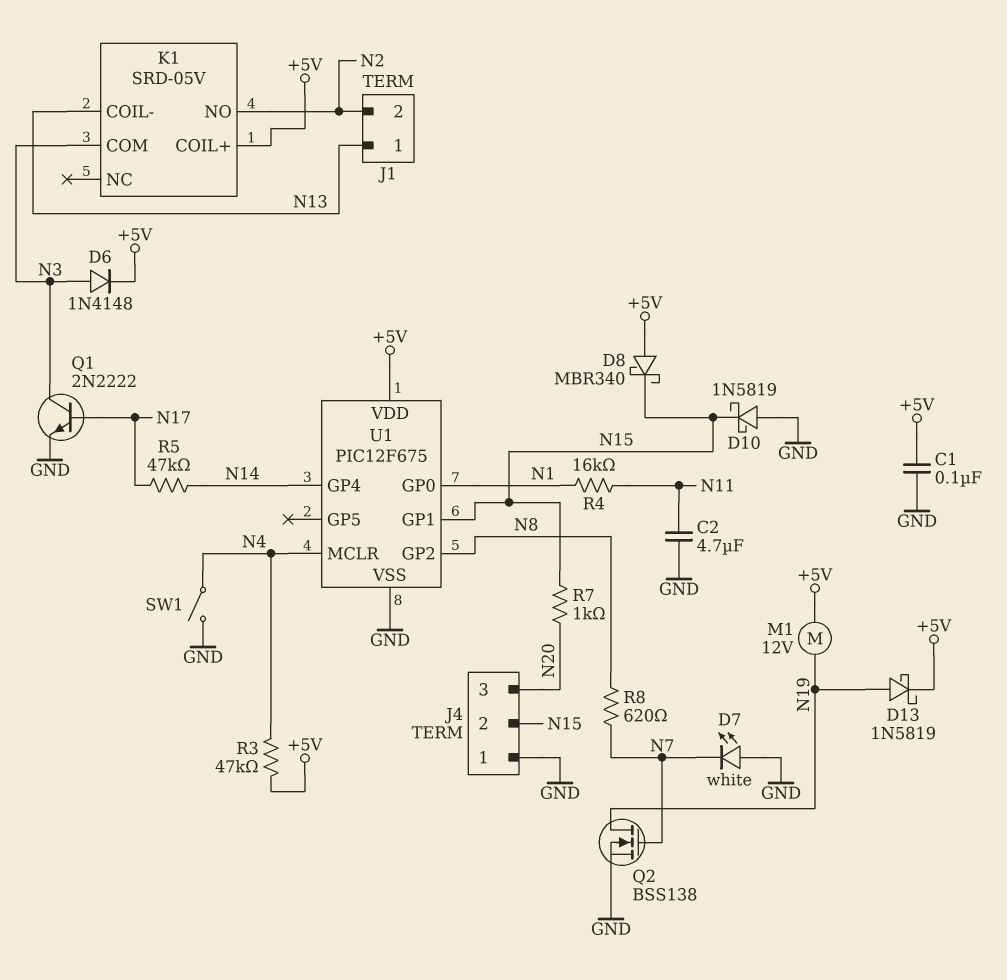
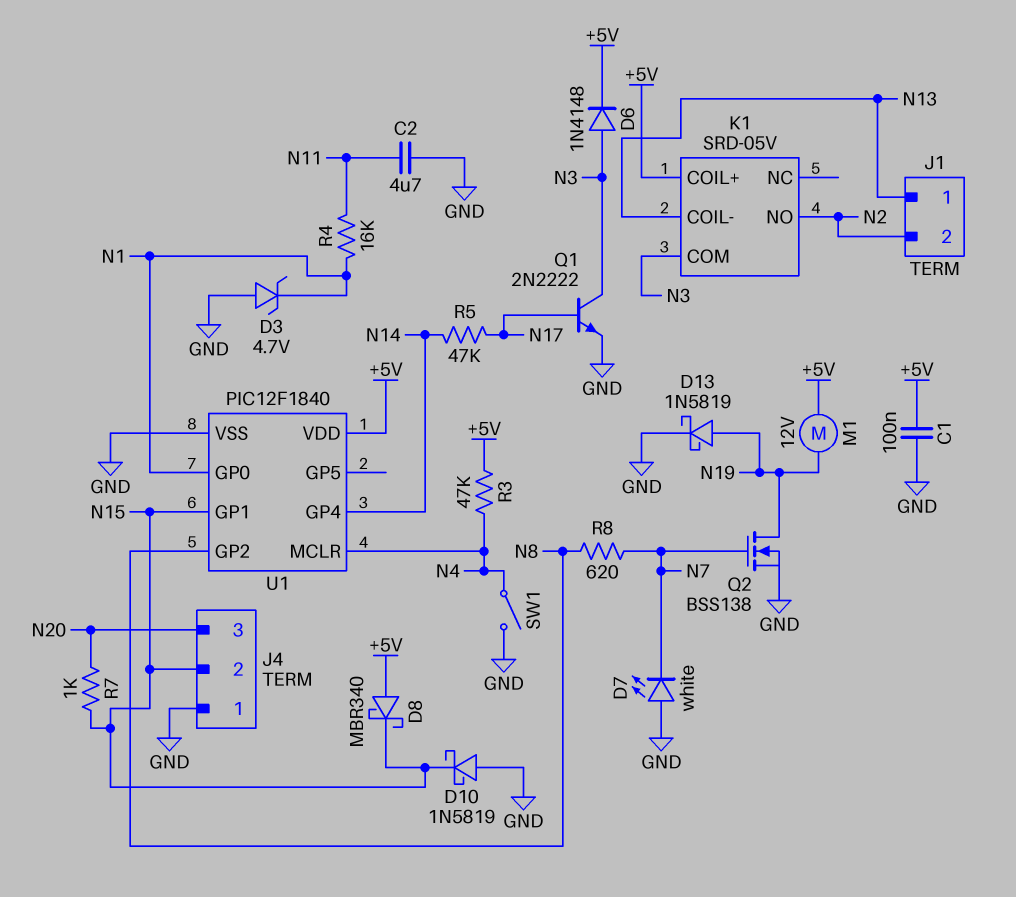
D3: none -> zener 4.7V (A GND, K N1)
D13: schottky 1N5819 (A N19, K +5V) -> schottky 1N5819 (A N19, K GND)
U1: PIC12F675 -> PIC12F1840

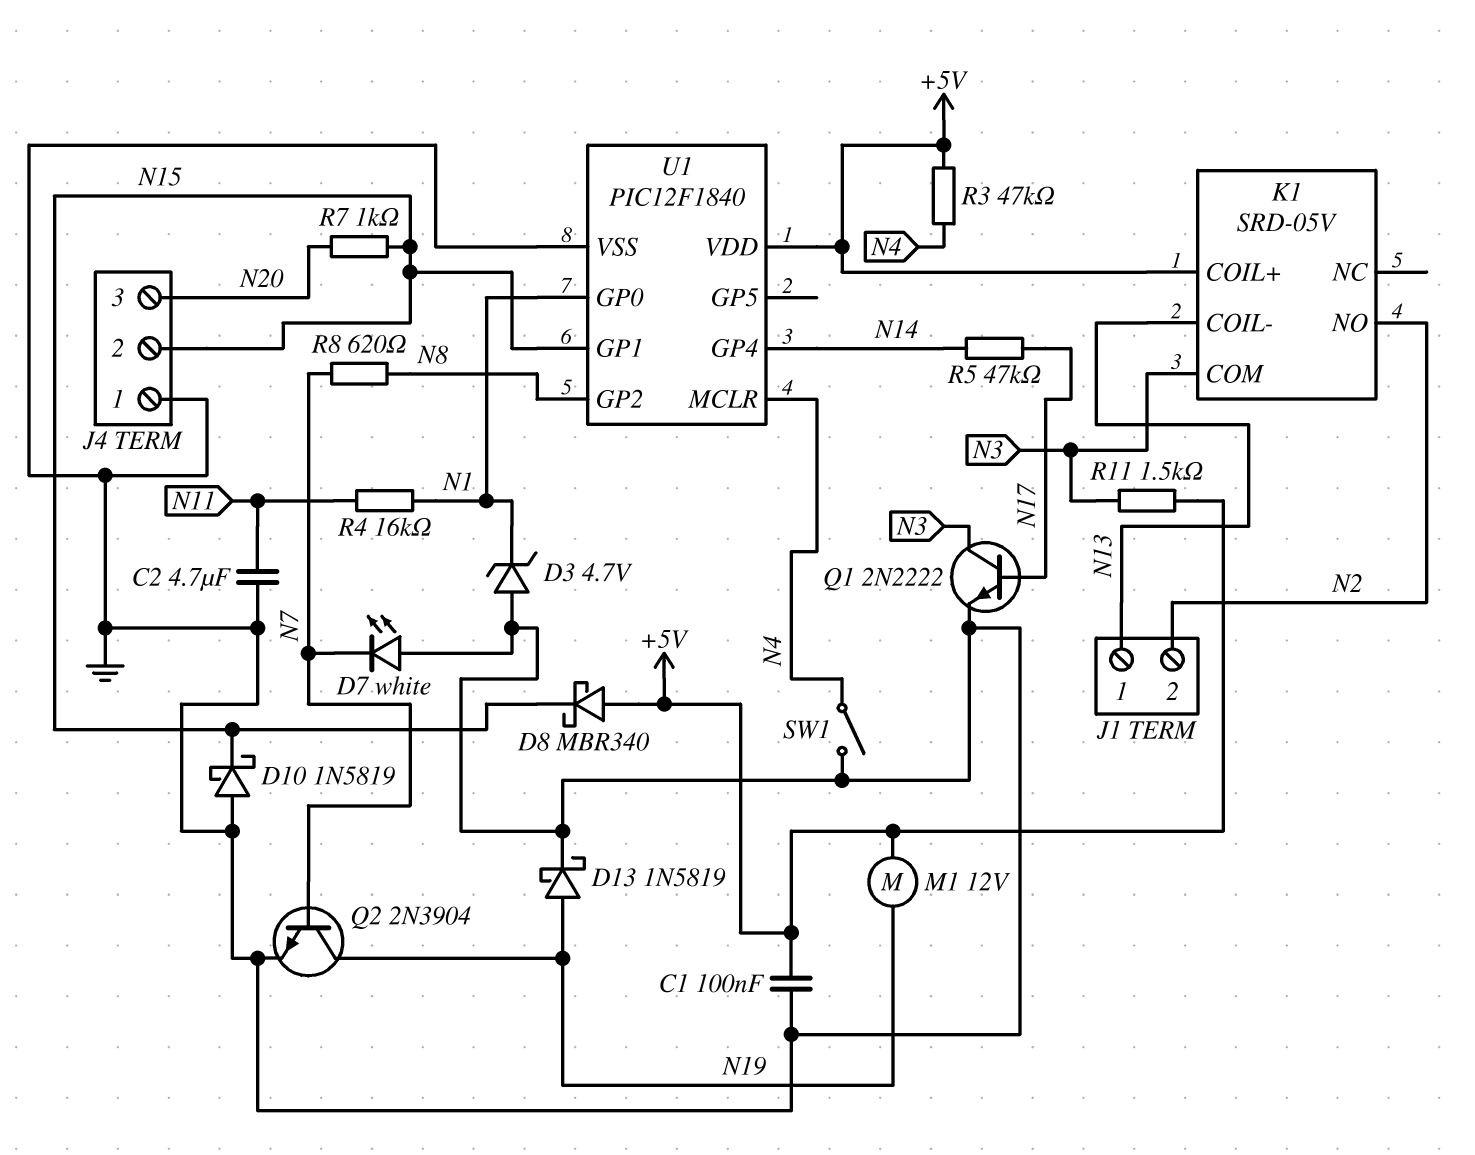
D6: diode 1N4148 (A N3, K +5V) -> none
Q2: NMOS BSS138 (G N7, D N19, S GND) -> NPN 2N3904 (B N7, C N19, E GND)
R11: none -> 1.5k (+5V, N3)

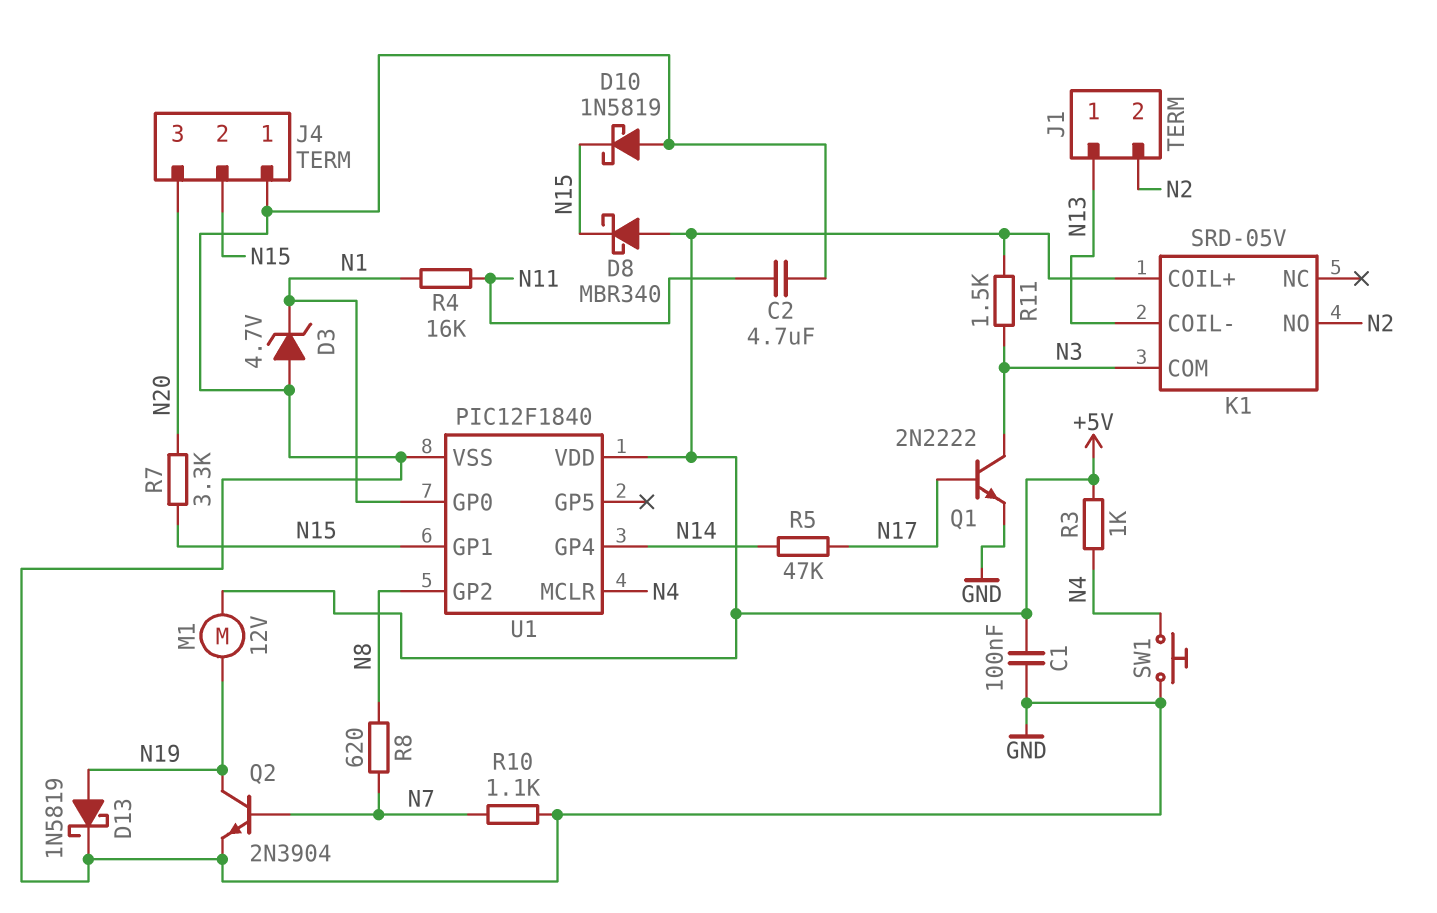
D7: LED white (A GND, K N7) -> none
R3: 47k (+5V, N4) -> 1k (+5V, N4)
R7: 1k (N15, N20) -> 3.3k (N15, N20)
R10: none -> 1.1k (GND, N7)
SW1: switch (GND, N4) -> button (GND, N4)

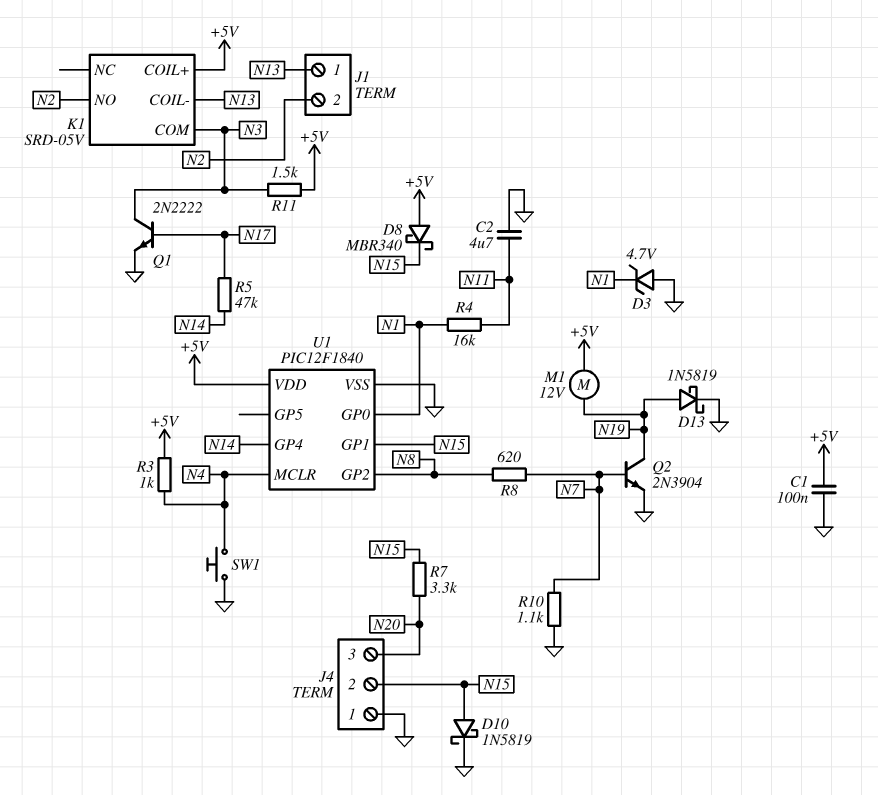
D10: schottky 1N5819 (A GND, K N15) -> schottky 1N5819 (A N15, K GND)

